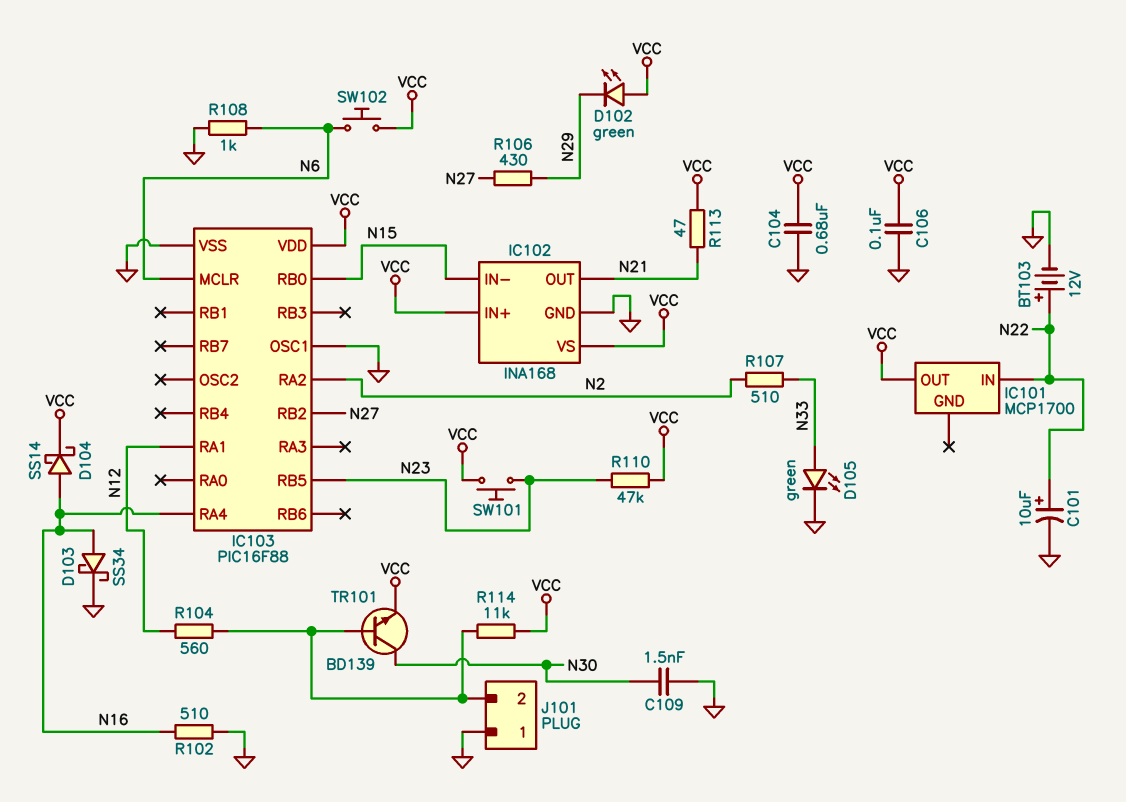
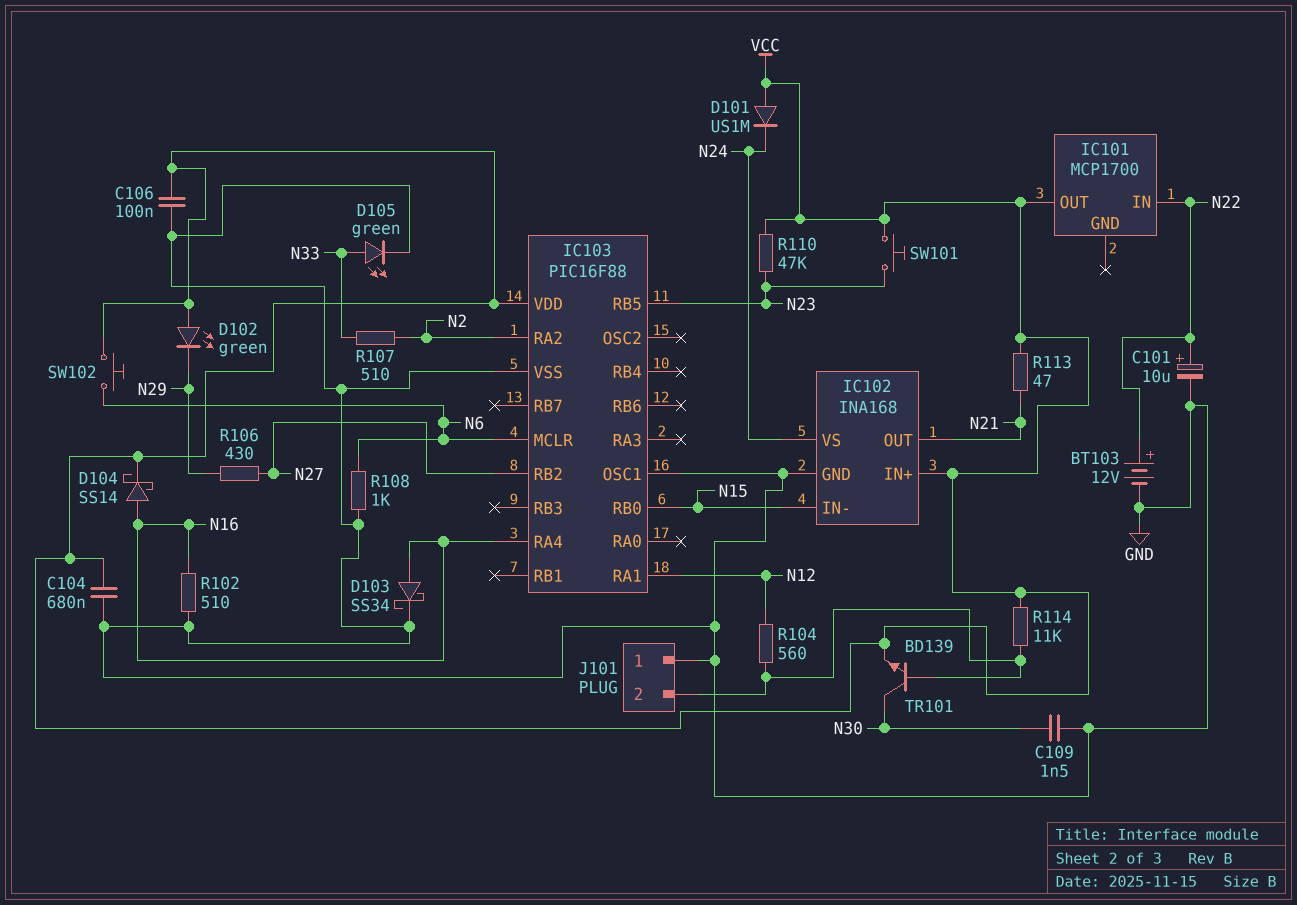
D101: none -> diode US1M (A VCC, K N24)
IC102 pin VS: VCC -> N24

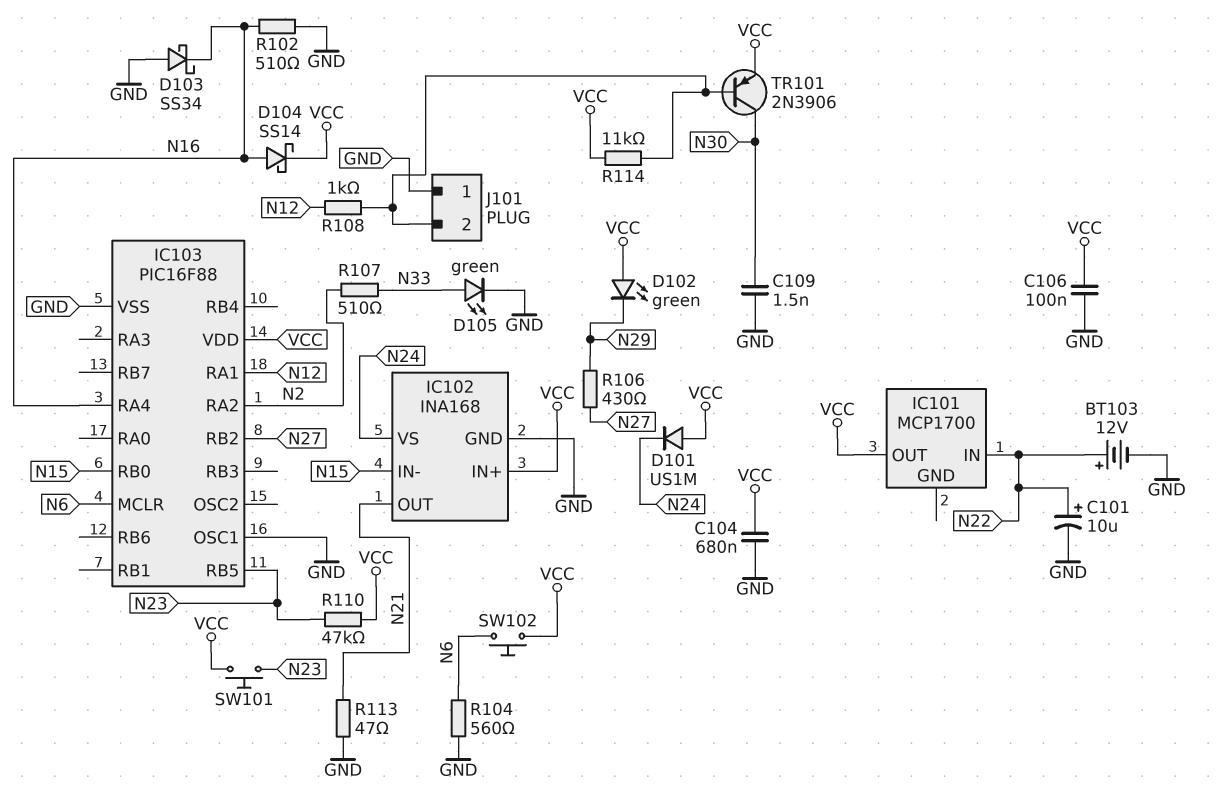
D103: schottky SS34 (A N16, K GND) -> schottky SS34 (A GND, K N16)
R104: 560 (J101/2, N12) -> 560 (GND, N6)
R108: 1k (GND, N6) -> 1k (J101/2, N12)
R113: 47 (N21, VCC) -> 47 (GND, N21)
TR101: NPN BD139 (B J101/2, C N30, E VCC) -> PNP 2N3906 (B J101/2, C N30, E VCC)

